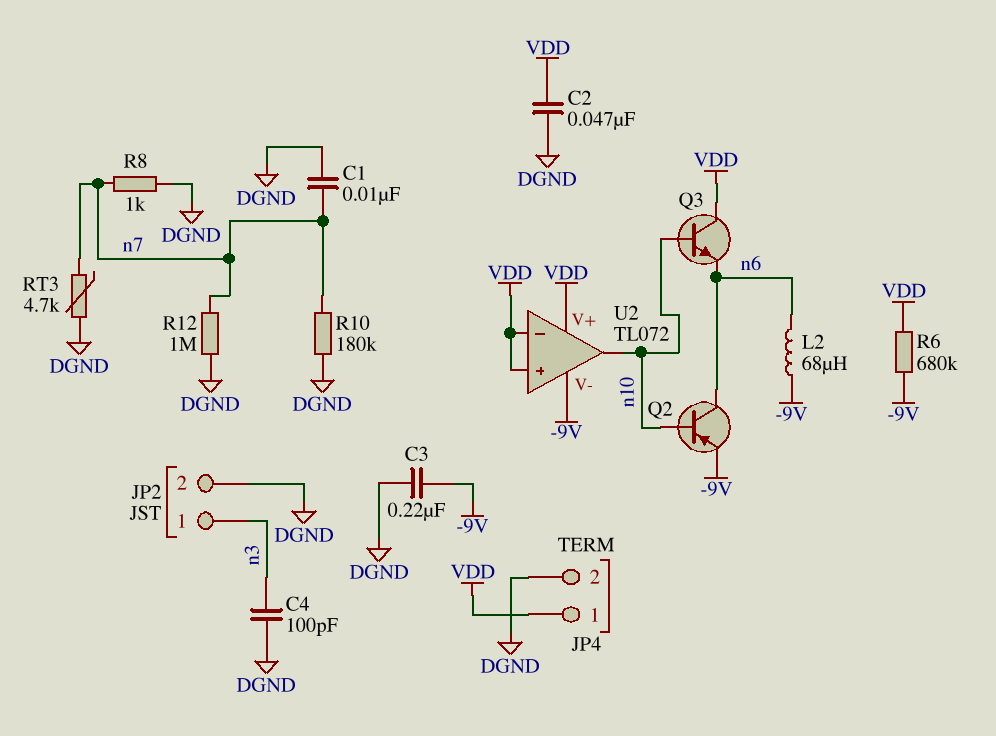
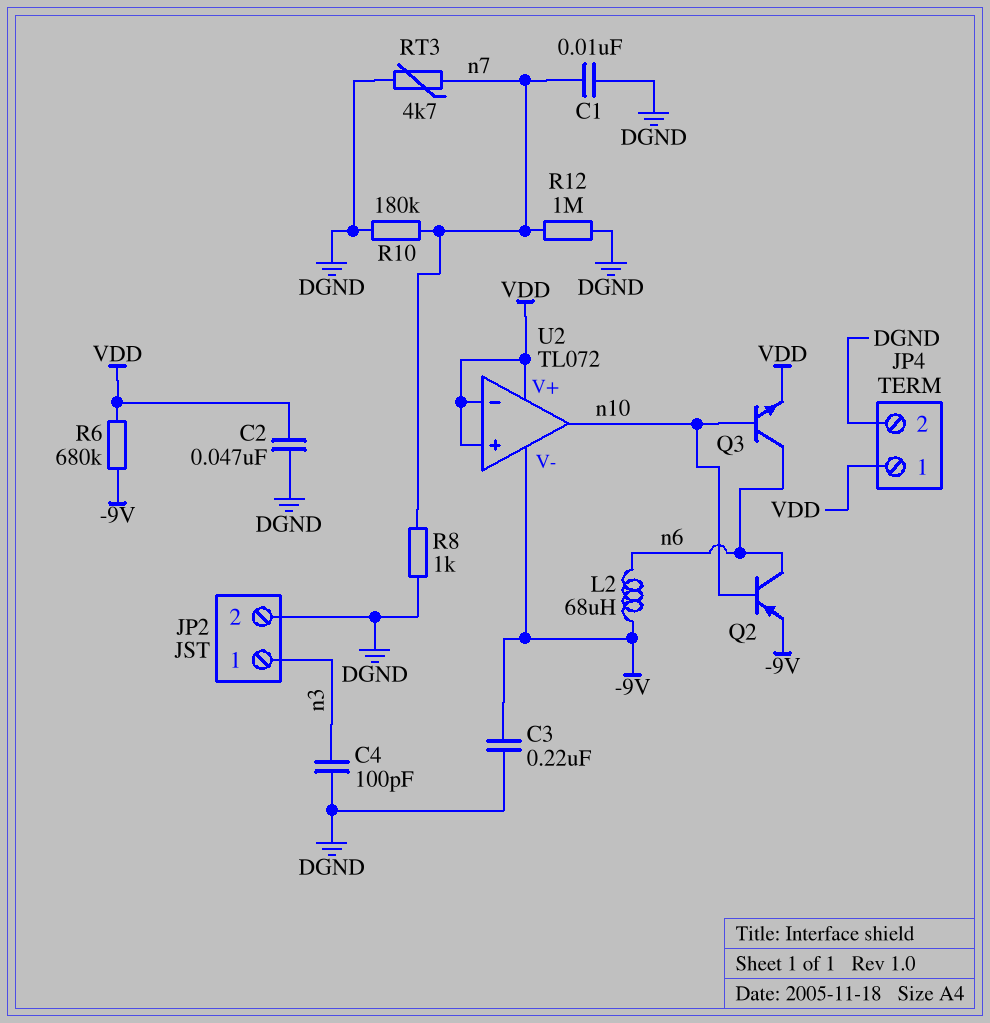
Q3: NPN (B n10, C VDD, E n6) -> NPN (B n10, C n6, E VDD)

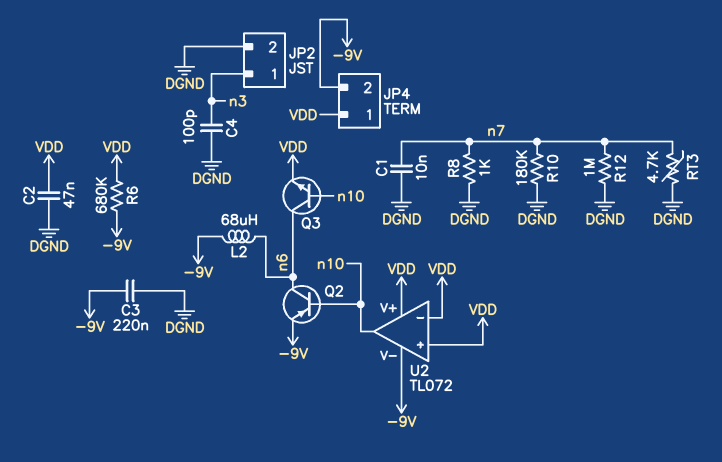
JP4 pin 2: DGND -> -9V

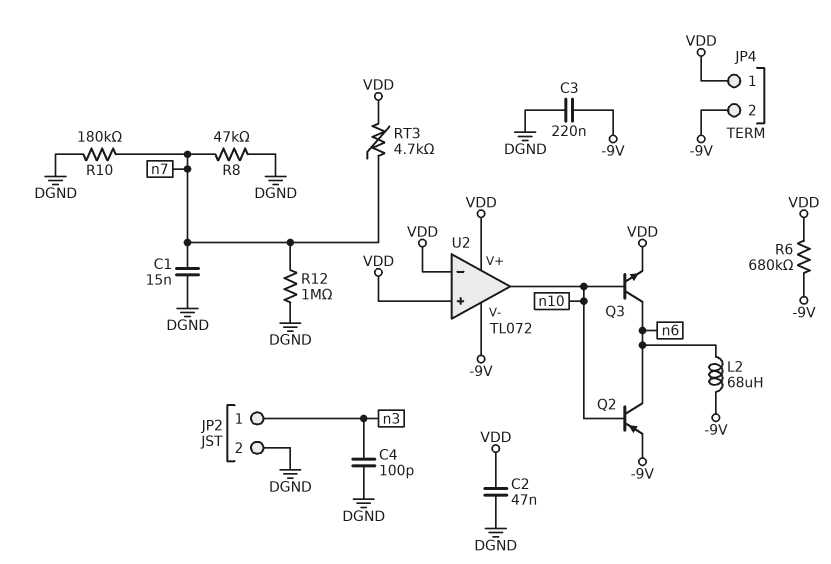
C1: 10nF (DGND, n7) -> 15nF (DGND, n7)
R8: 1k (DGND, n7) -> 47k (DGND, n7)
RT3: 4.7k (DGND, n7) -> 4.7k (VDD, n7)

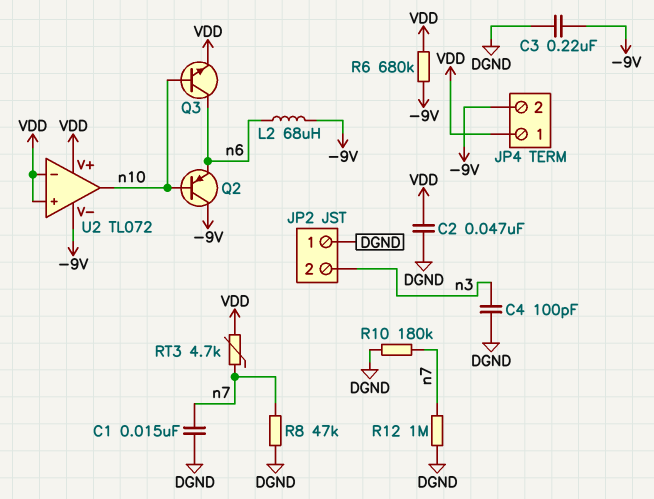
JP2 pin 1: n3 -> DGND
JP2 pin 2: DGND -> n3
Q2: PNP (B n10, C n6, E -9V) -> PNP (B n10, C -9V, E n6)

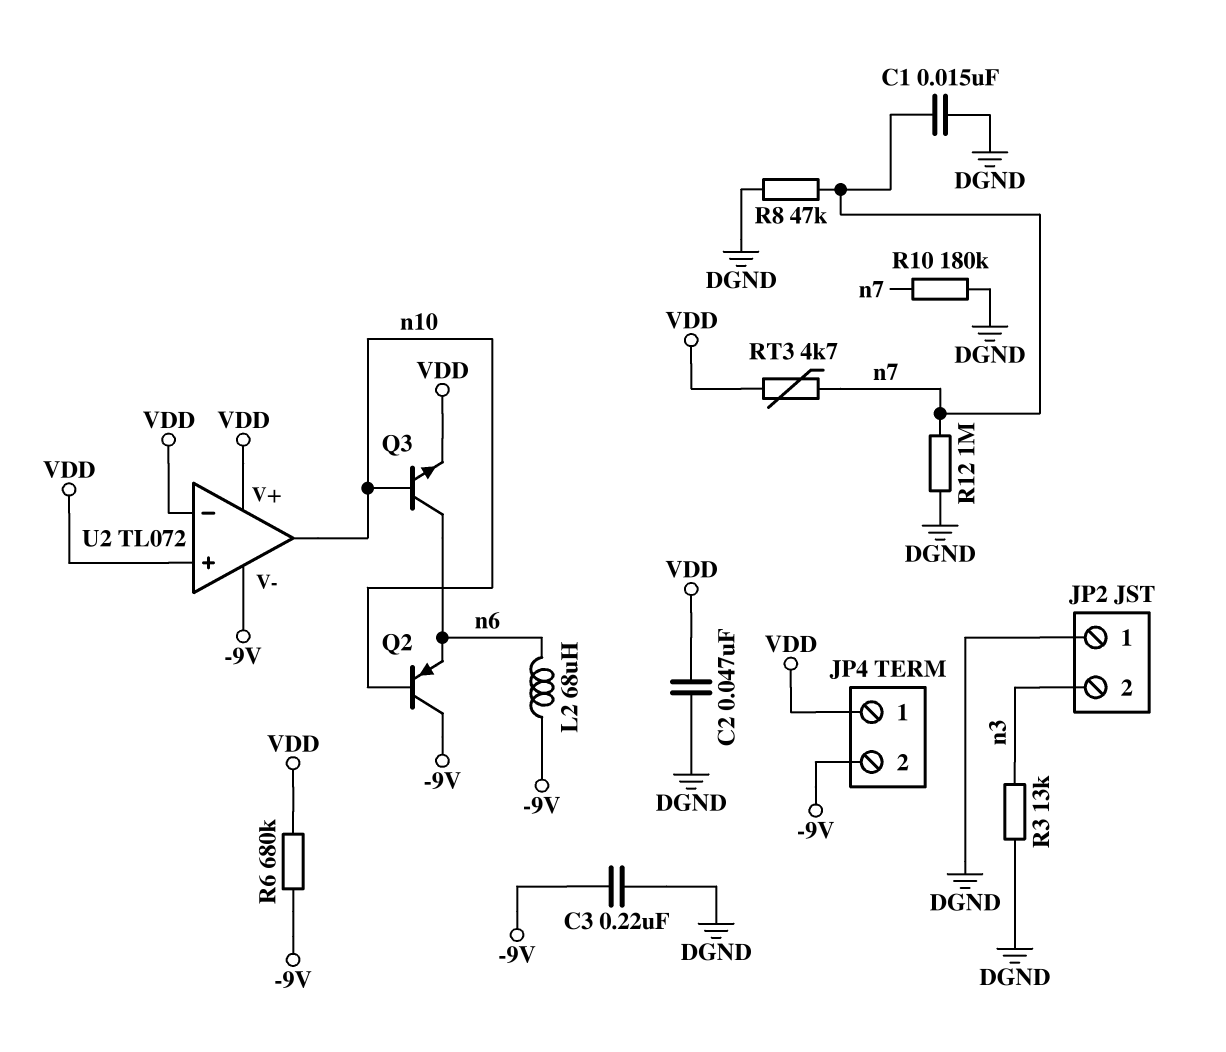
C4: 100pF (DGND, n3) -> none
R3: none -> 13k (DGND, n3)

